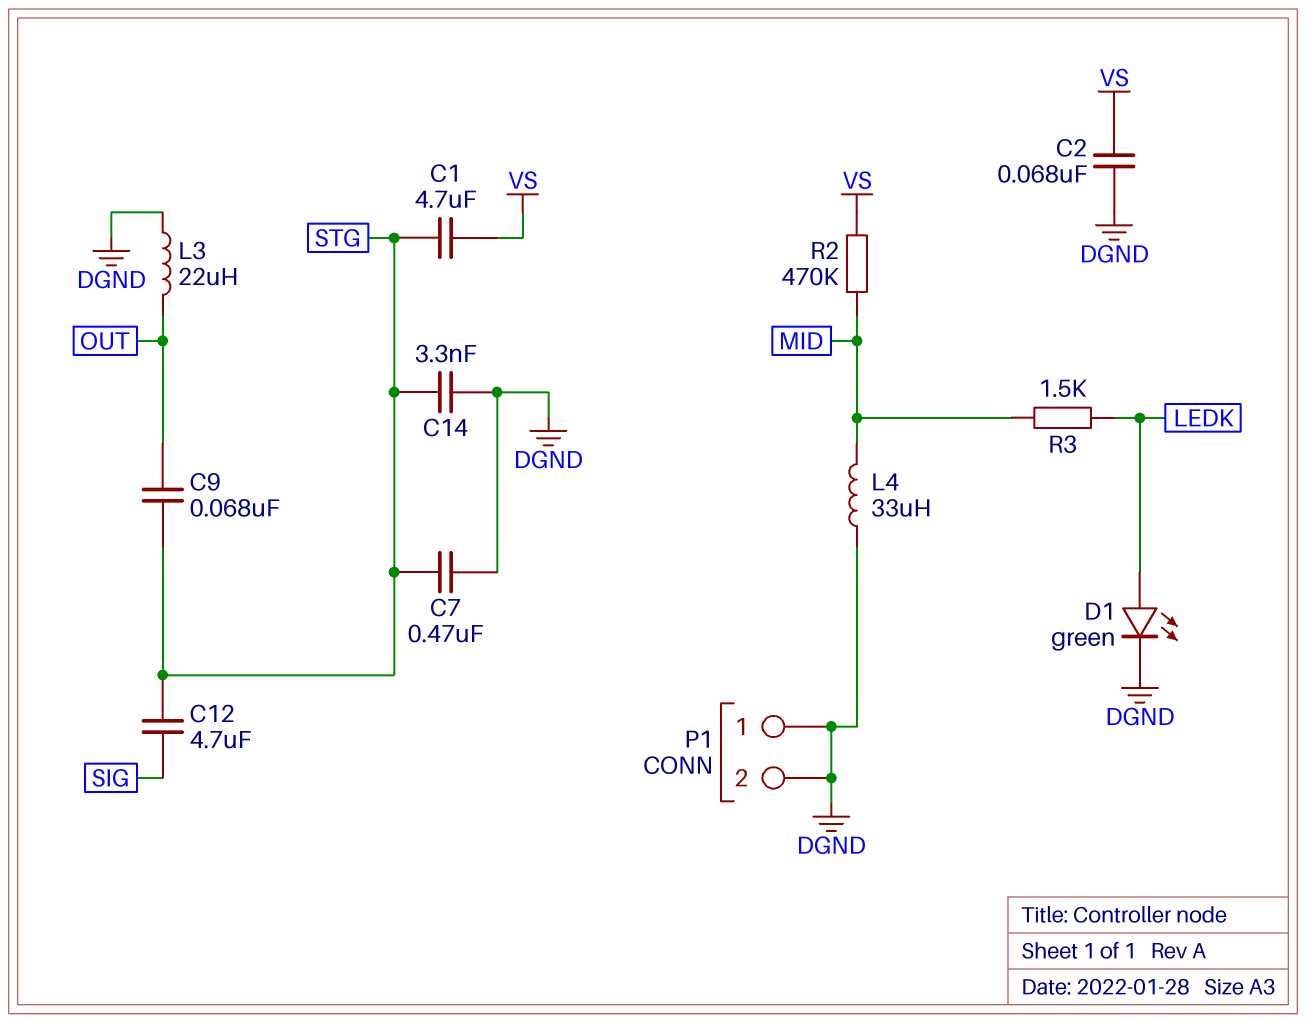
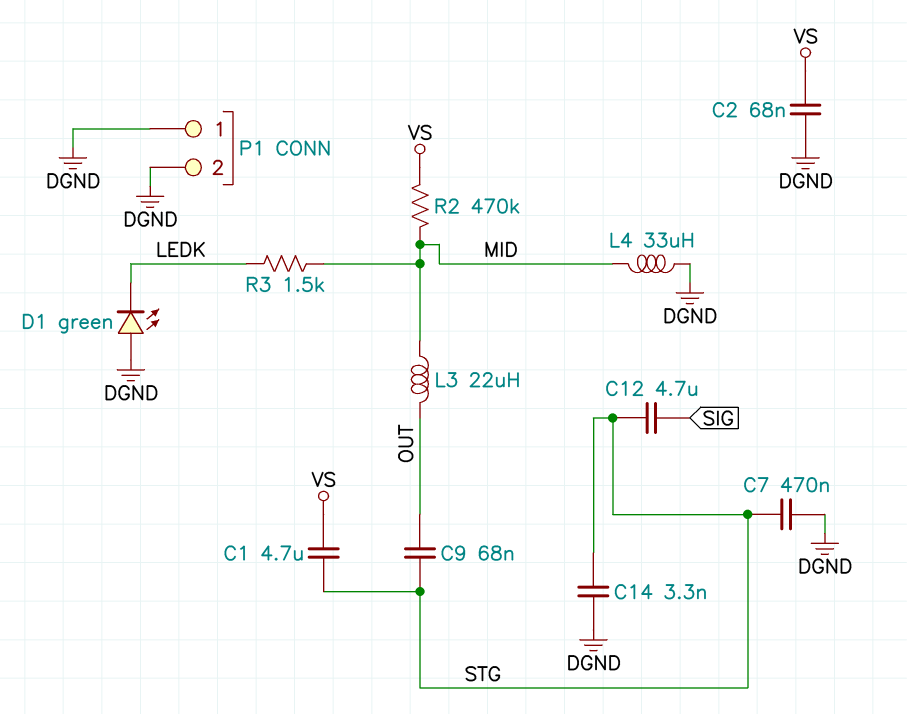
D1: LED green (A LEDK, K DGND) -> LED green (A DGND, K LEDK)
L3: 22uH (DGND, OUT) -> 22uH (MID, OUT)

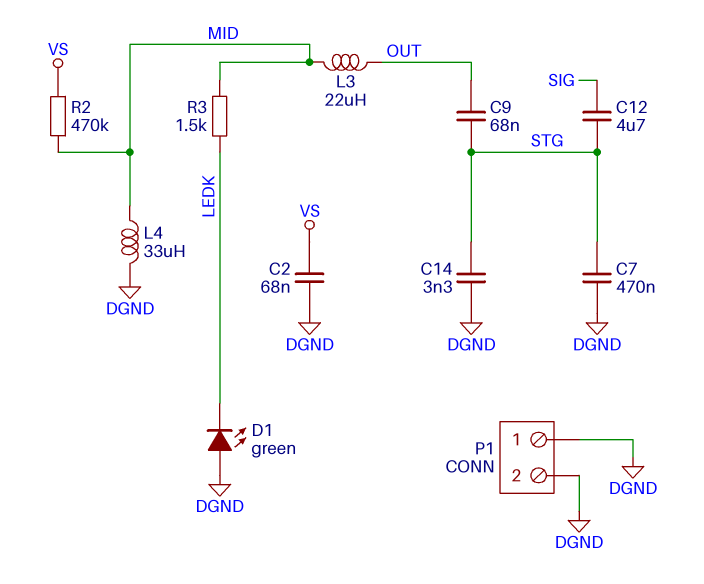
C1: 4.7uF (STG, VS) -> none

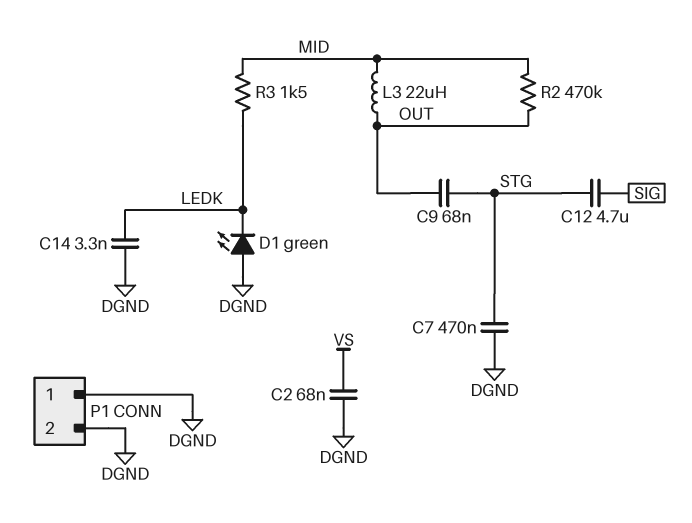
C14: 3.3nF (DGND, STG) -> 3.3nF (DGND, LEDK)
L4: 33uH (DGND, MID) -> none
R2: 470k (MID, VS) -> 470k (MID, OUT)

